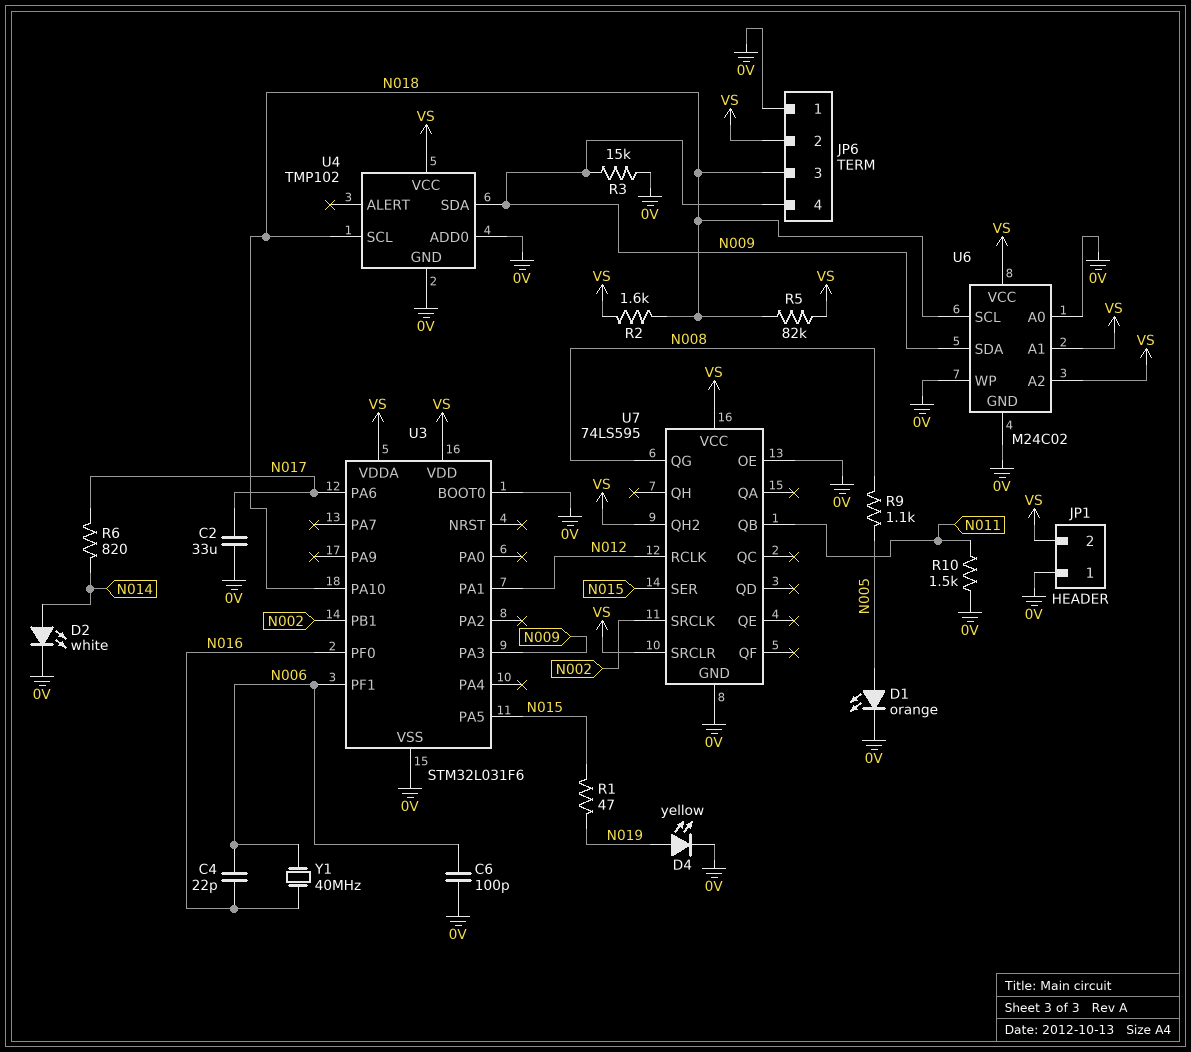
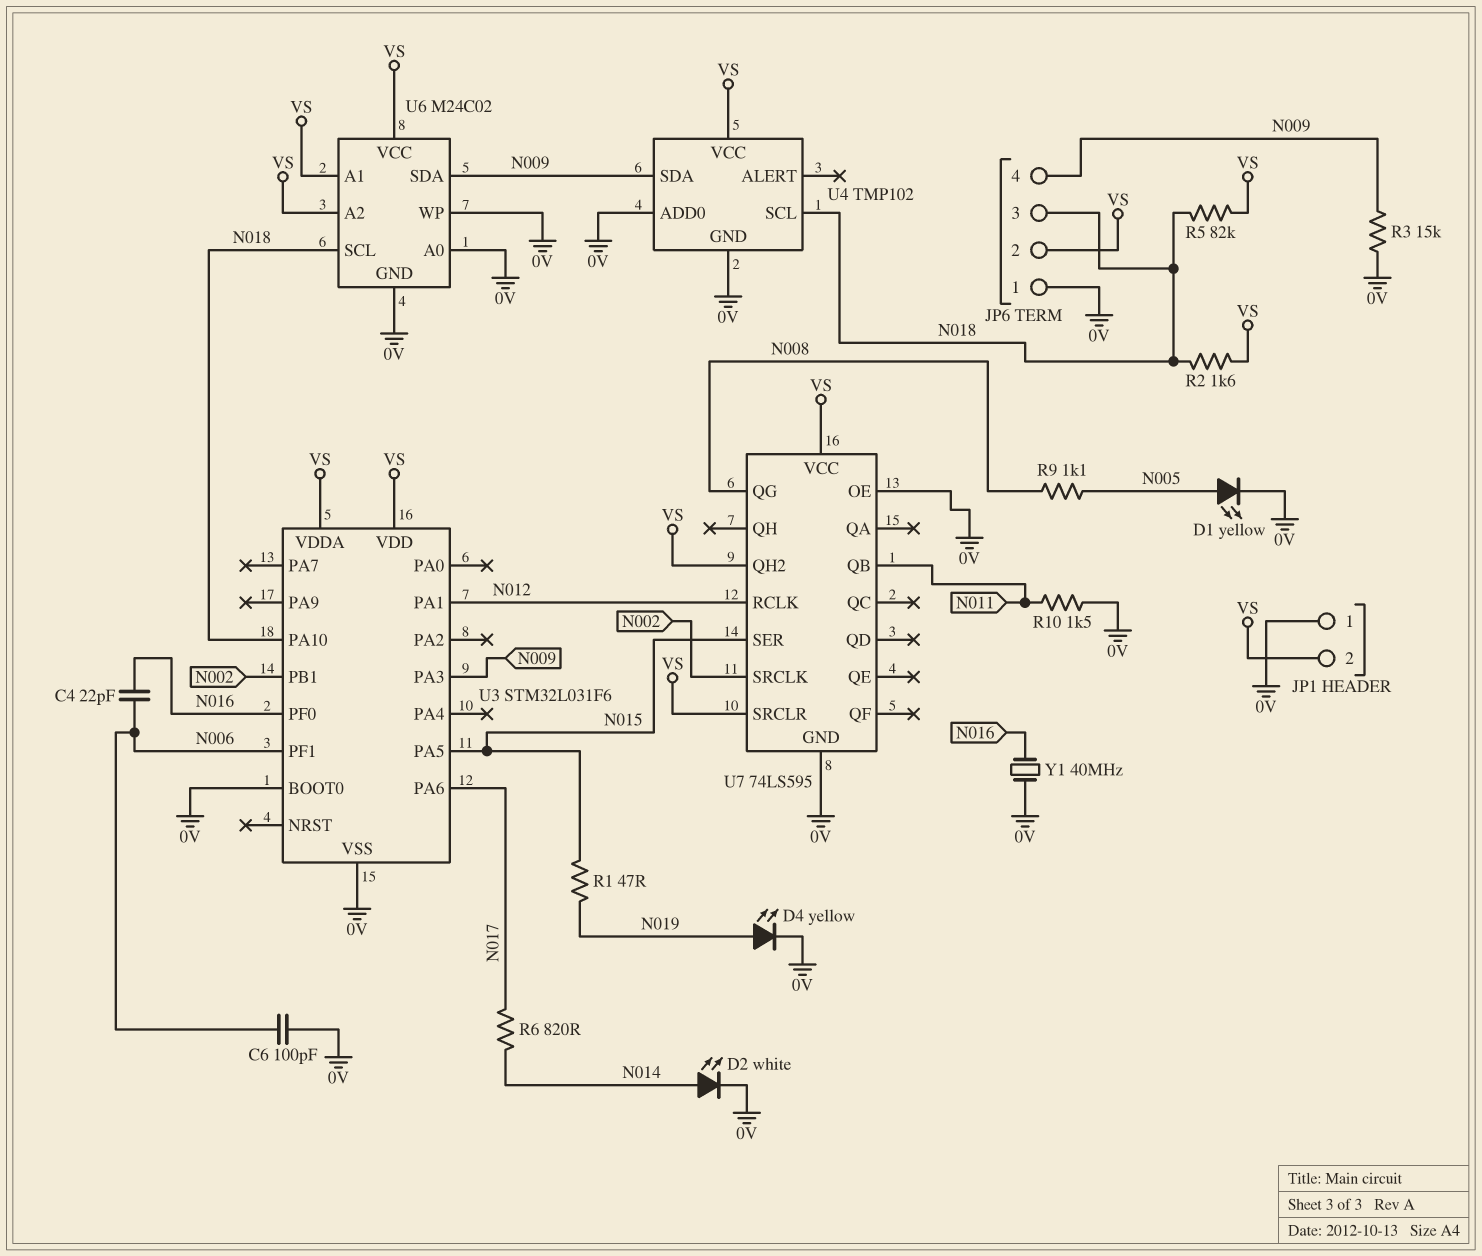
C2: 33uF (0V, N017) -> none
D1: LED orange (A N005, K 0V) -> LED yellow (A N005, K 0V)
Y1: 40MHz (N006, N016) -> 40MHz (0V, N016)

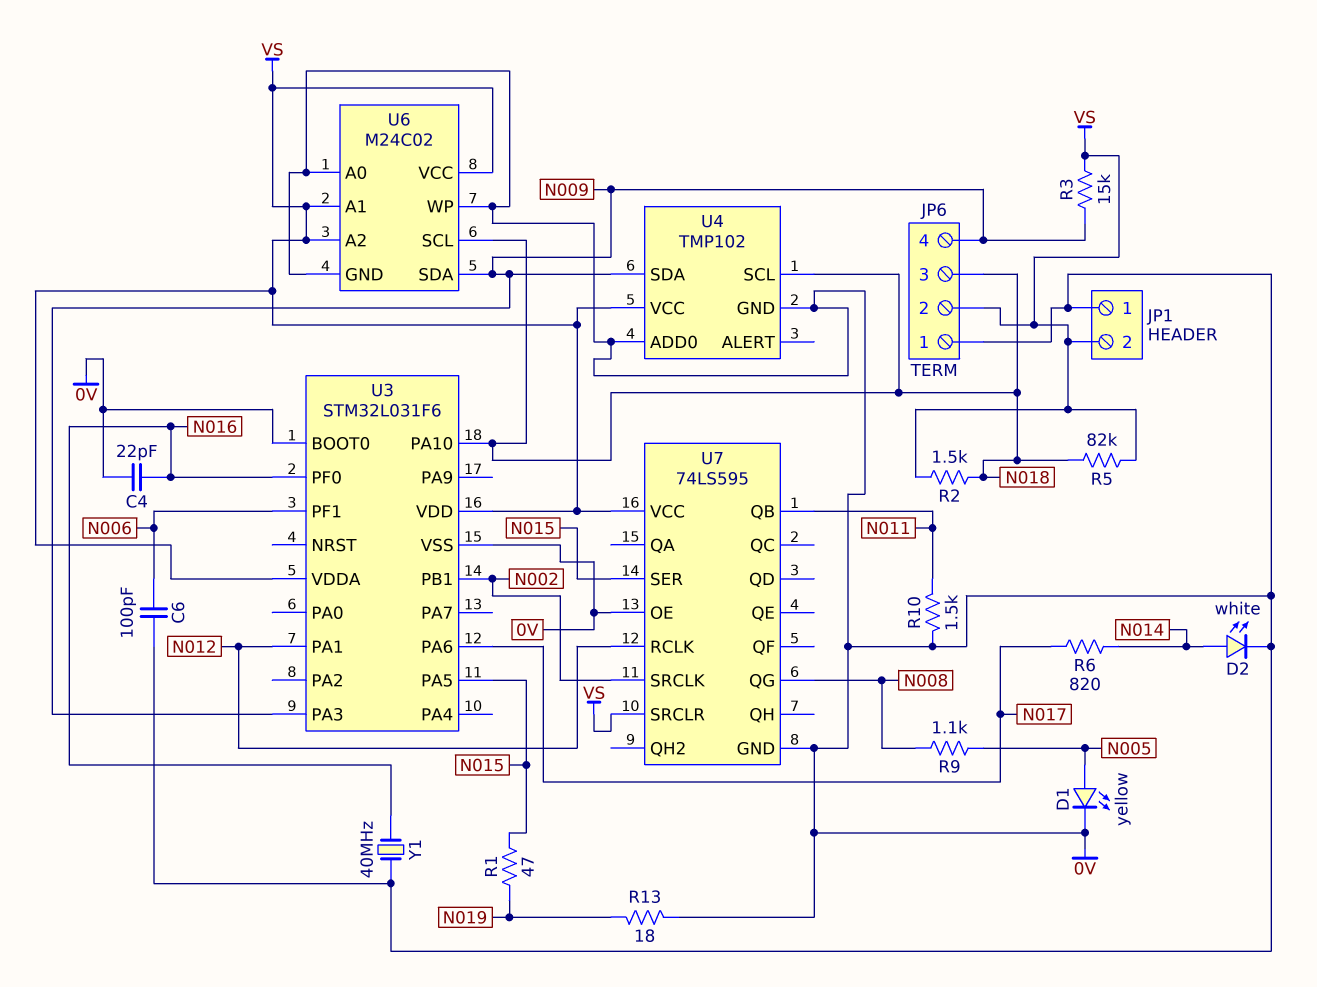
C4: 22pF (N006, N016) -> 22pF (0V, N016)
D4: LED yellow (A N019, K 0V) -> none
R2: 1.6k (N018, VS) -> 1.5k (N018, VS)
R3: 15k (0V, N009) -> 15k (N009, VS)
R13: none -> 18 (0V, N019)
U7 pin QH2: VS -> none

